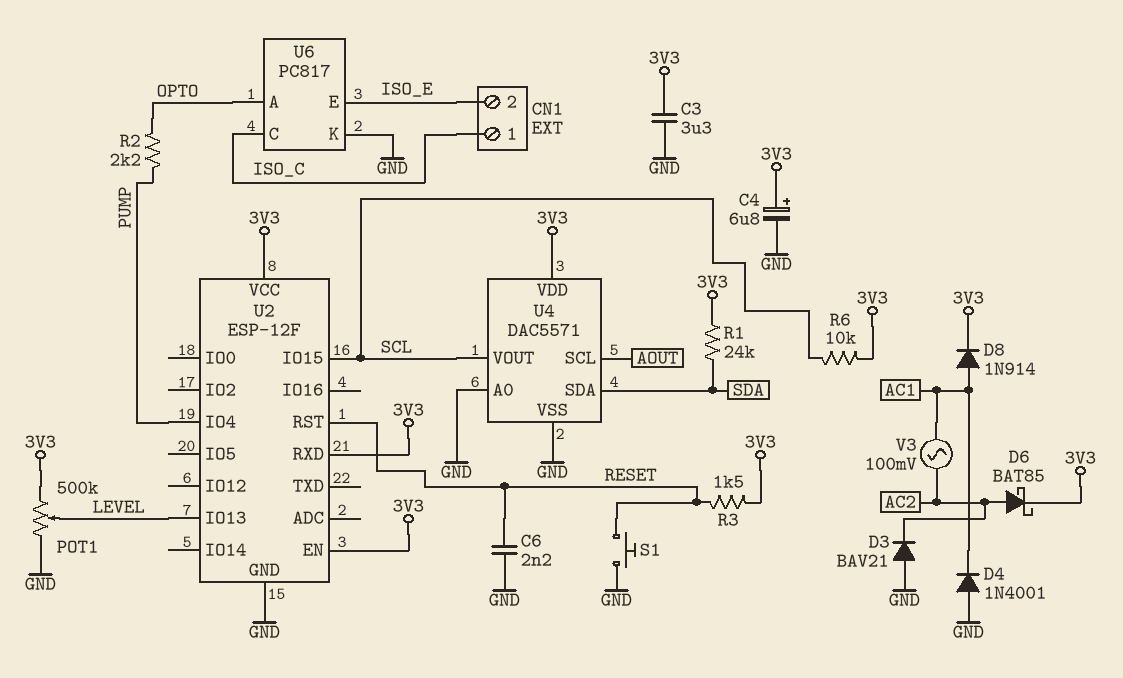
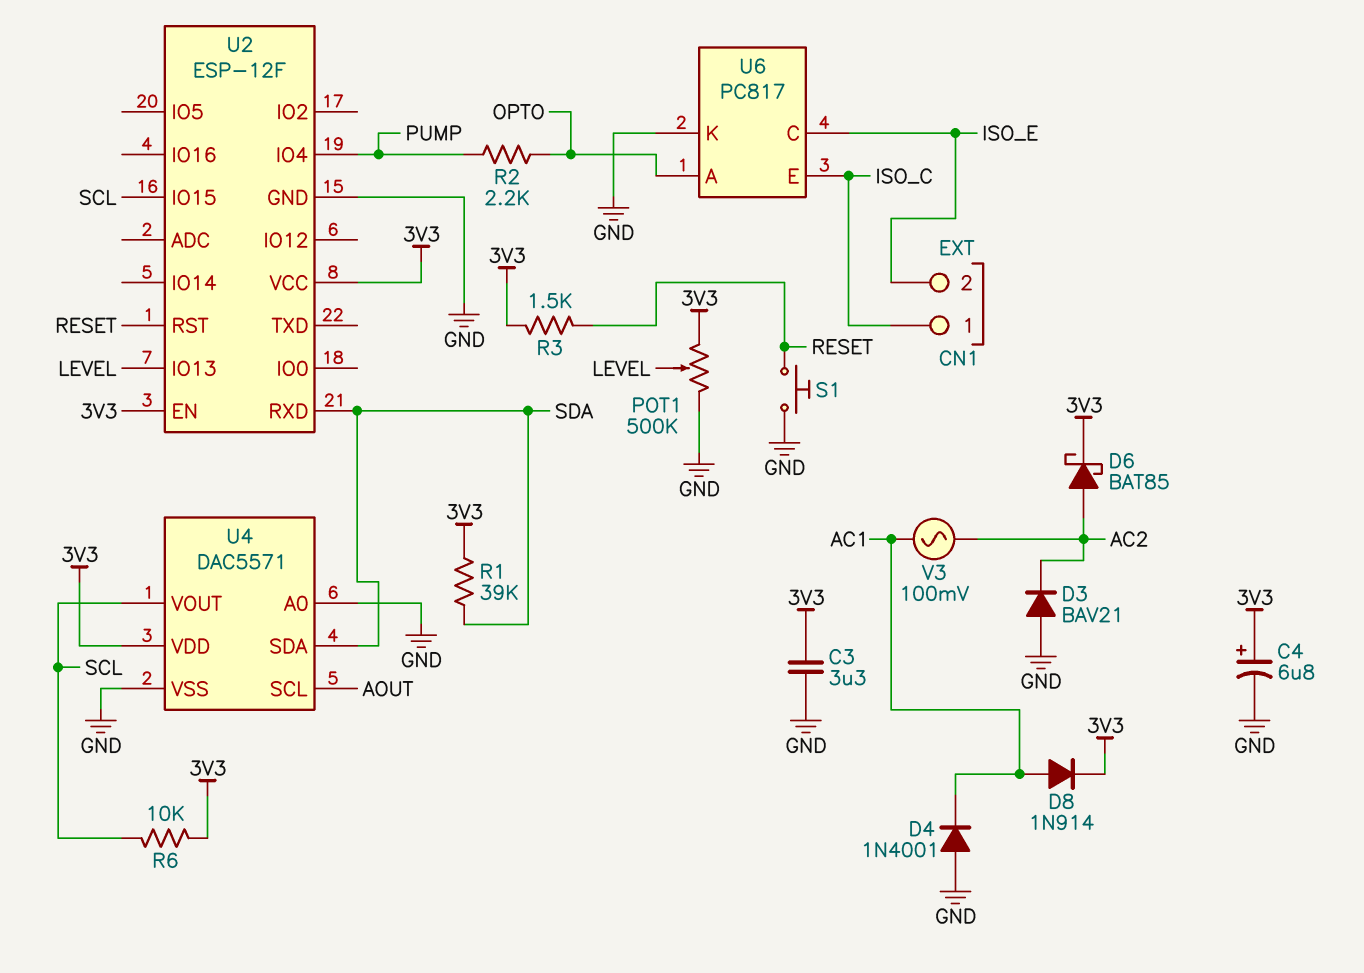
C6: 2.2nF (GND, RESET) -> none
R1: 24k (3V3, SDA) -> 39k (3V3, SDA)
U2 pin RXD: 3V3 -> SDA
U6 pin C: ISO_C -> ISO_E
U6 pin E: ISO_E -> ISO_C

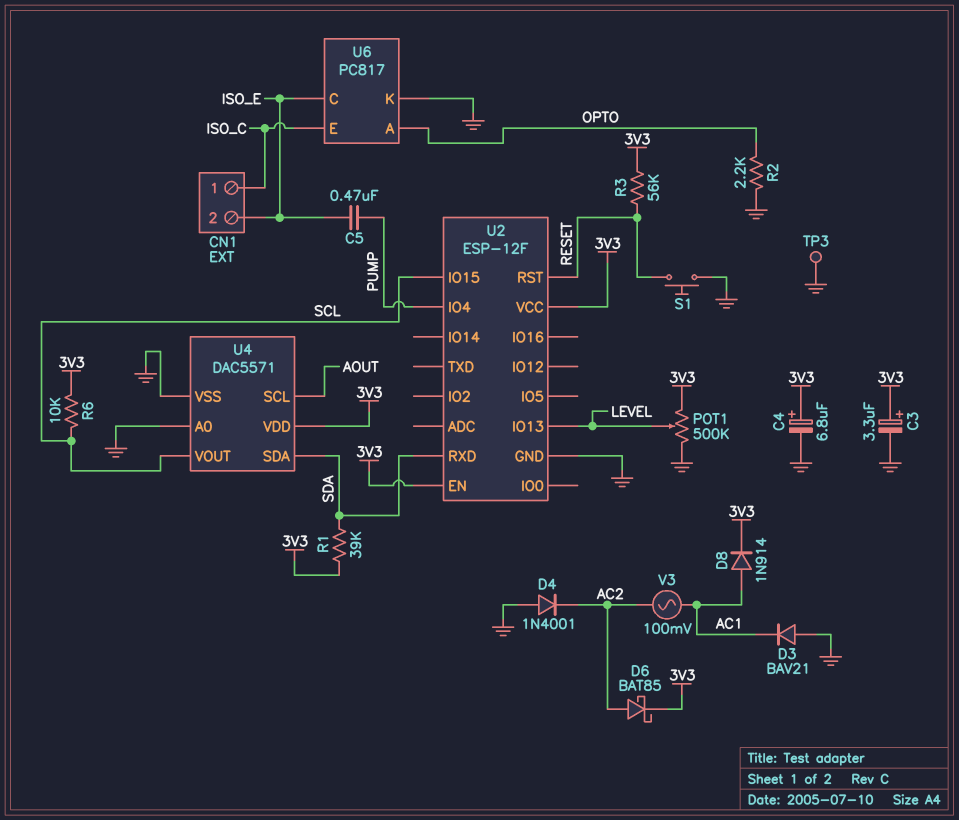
C3: 3.3uF (3V3, GND) -> 3.3uF (plus 3V3, minus GND)
C5: none -> 470nF (ISO_E, PUMP)
D3: diode BAV21 (A GND, K AC2) -> diode BAV21 (A GND, K AC1)
D4: diode 1N4001 (A GND, K AC1) -> diode 1N4001 (A GND, K AC2)
R2: 2.2k (OPTO, PUMP) -> 2.2k (GND, OPTO)
R3: 1.5k (3V3, RESET) -> 56k (3V3, RESET)
TP3: none -> test point (GND)

